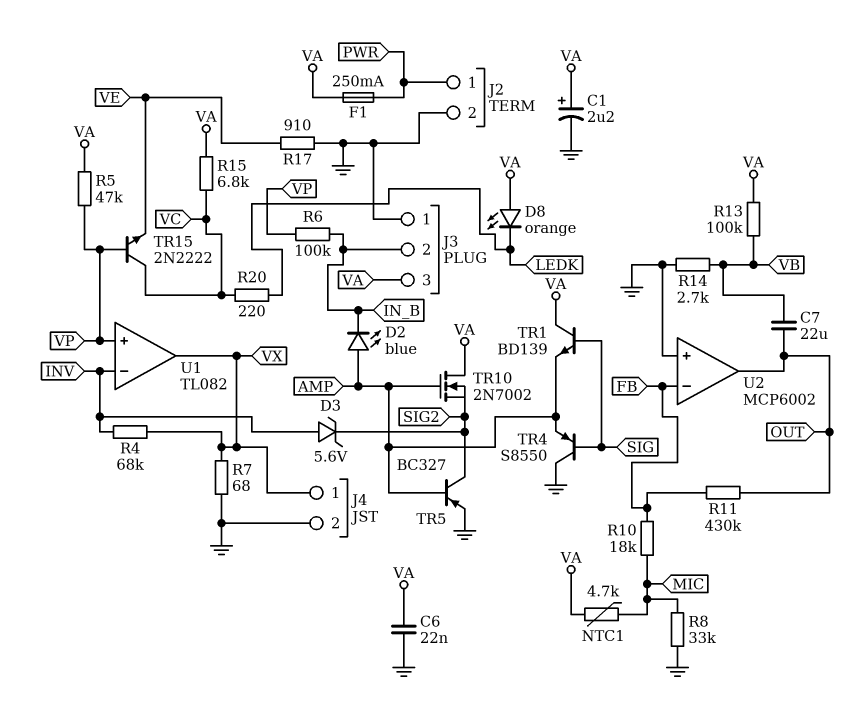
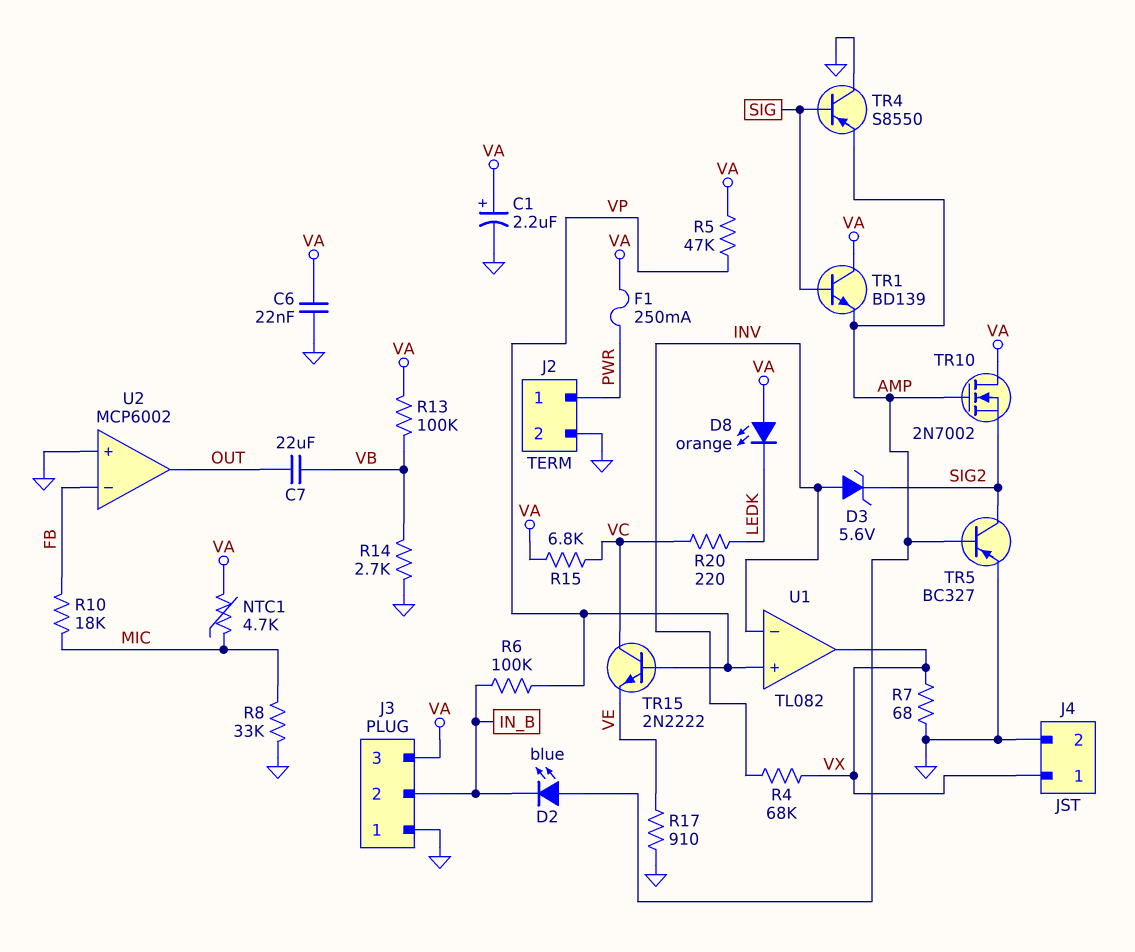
R11: 430k (FB, OUT) -> none

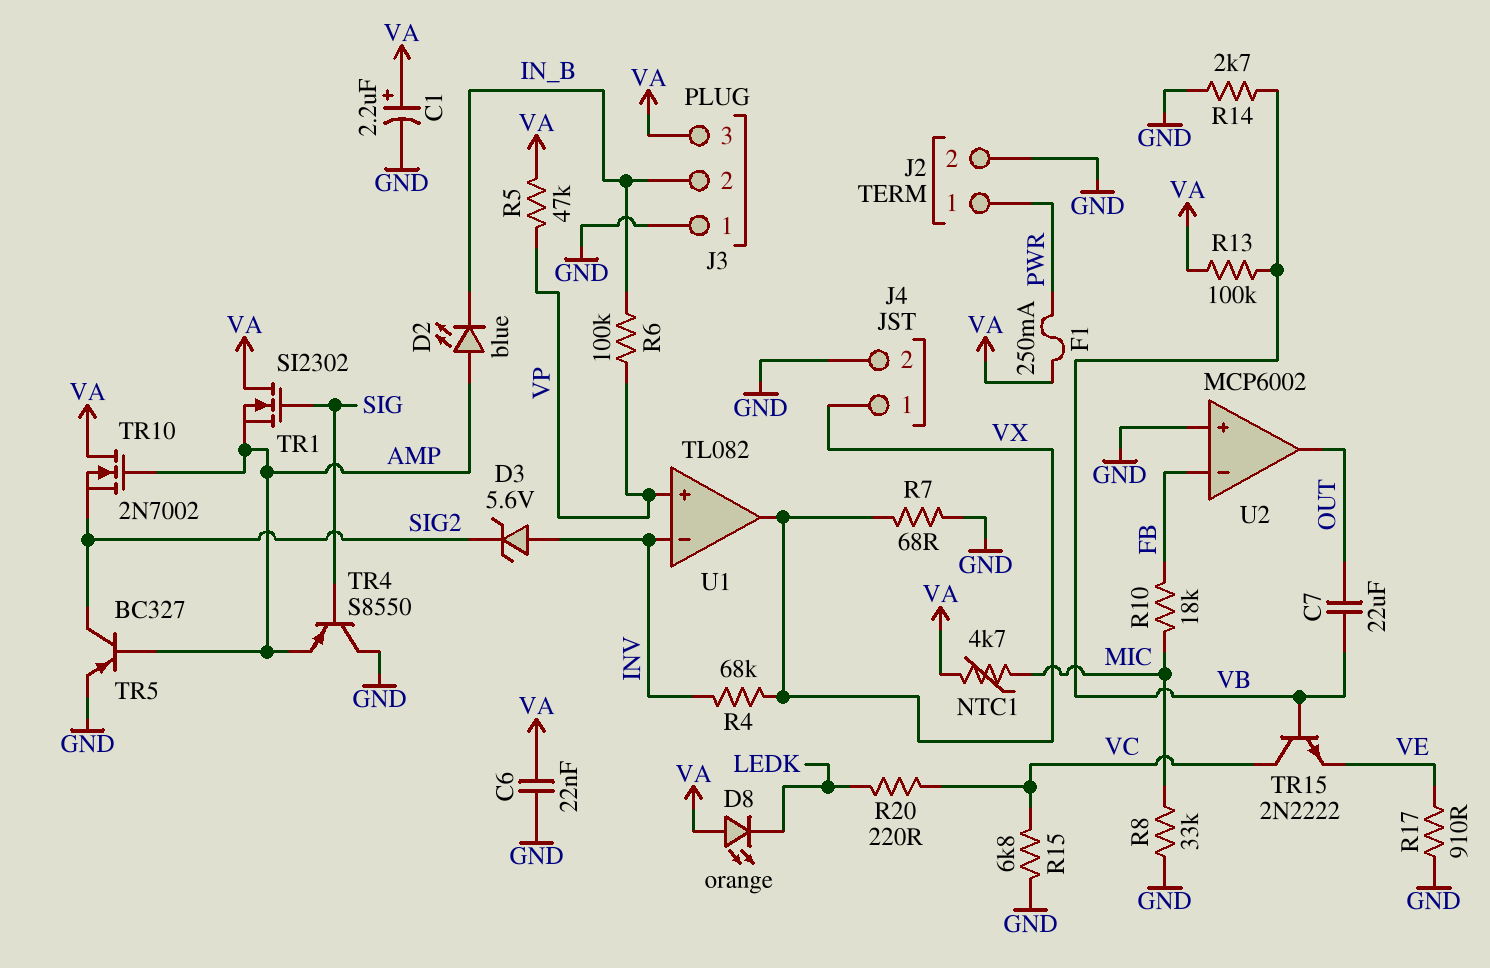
R15: 6.8k (VA, VC) -> 6.8k (GND, VC)
TR1: NPN BD139 (B SIG, C VA, E AMP) -> NMOS SI2302 (G SIG, D VA, S AMP)
TR15: NPN 2N2222 (B VP, C VC, E VE) -> NPN 2N2222 (B VB, C VC, E VE)

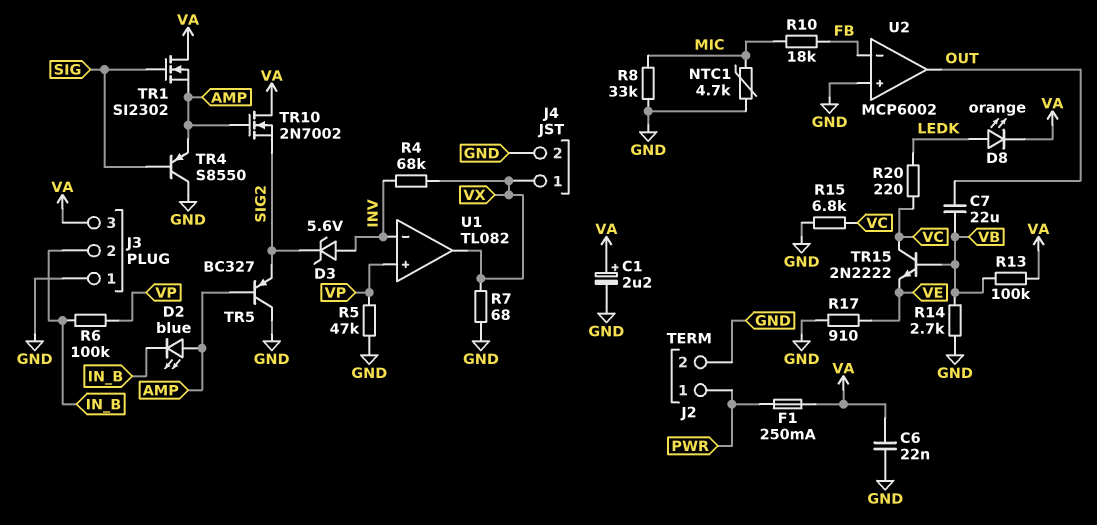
D8: LED orange (A VA, K LEDK) -> LED orange (A LEDK, K VA)
NTC1: 4.7k (MIC, VA) -> 4.7k (GND, MIC)
R5: 47k (VA, VP) -> 47k (GND, VP)
TR5: PNP BC327 (B AMP, C SIG2, E GND) -> PNP BC327 (B AMP, C GND, E SIG2)

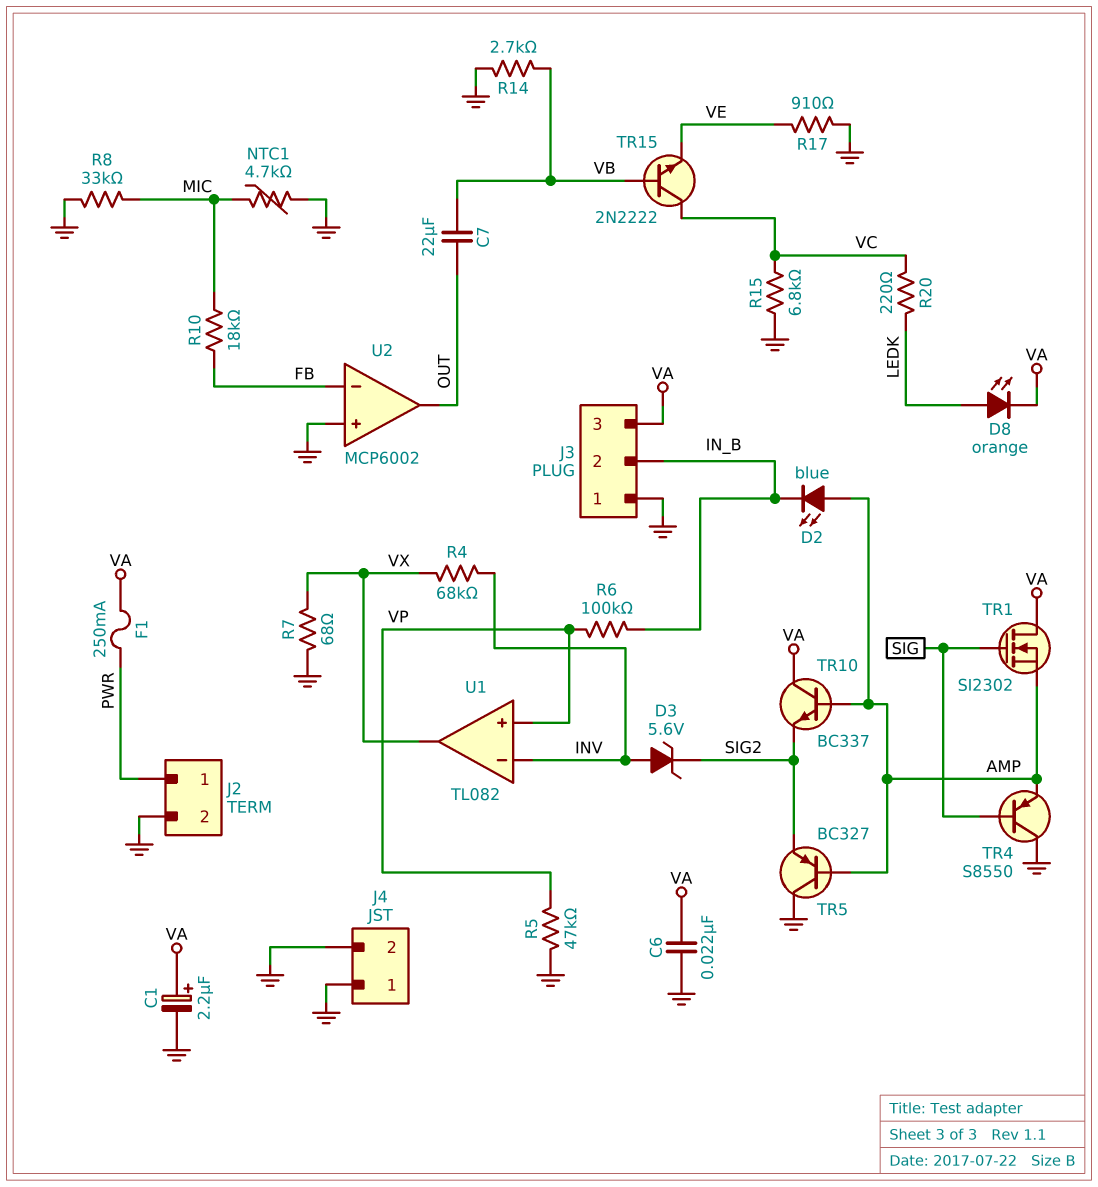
J4 pin 1: VX -> GND
R13: 100k (VA, VB) -> none
TR10: NMOS 2N7002 (G AMP, D VA, S SIG2) -> NPN BC337 (B AMP, C VA, E SIG2)

